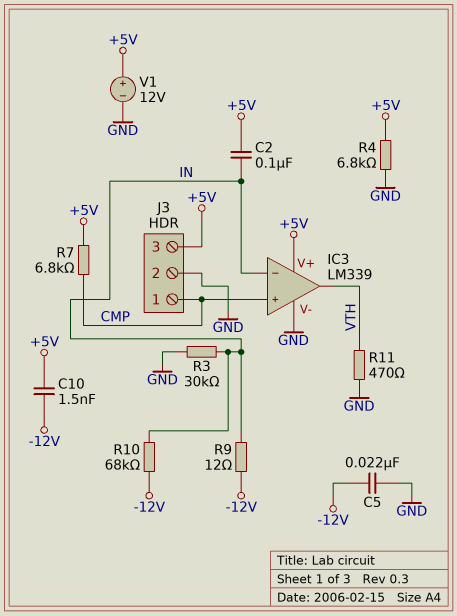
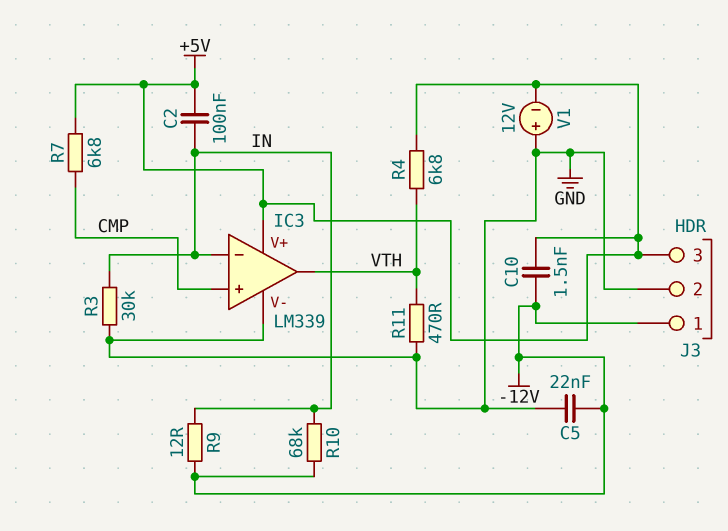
J3 pin 1: CMP -> -12V
R4: 6.8k (+5V, GND) -> 6.8k (+5V, VTH)
V1: 12V (plus +5V, minus GND) -> 12V (plus GND, minus +5V)

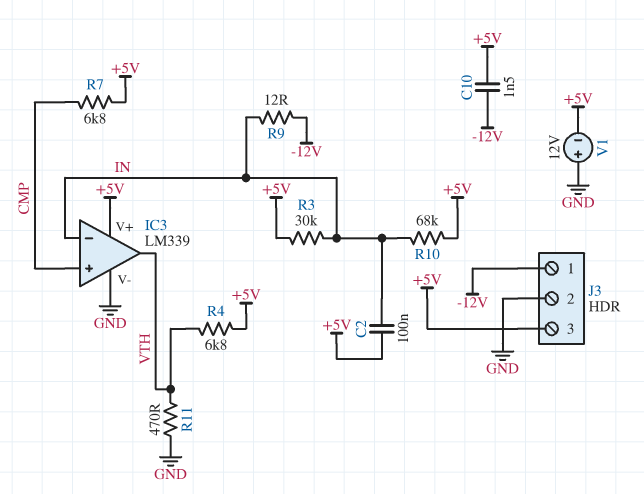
C5: 22nF (-12V, GND) -> none
R3: 30k (GND, IN) -> 30k (+5V, IN)
R10: 68k (-12V, IN) -> 68k (+5V, IN)

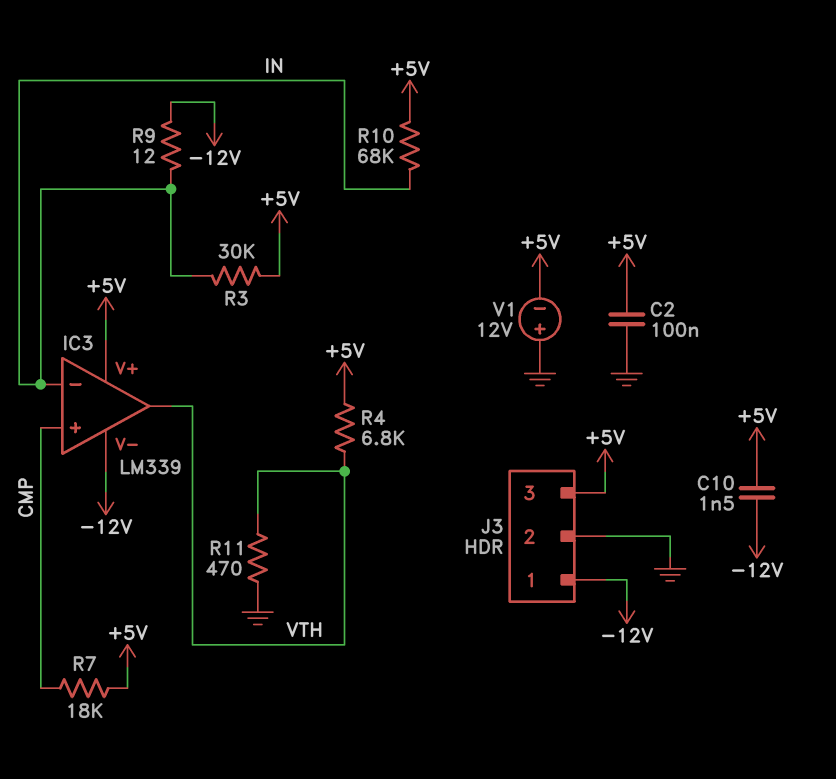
C2: 100nF (+5V, IN) -> 100nF (+5V, GND)
IC3 pin V-: GND -> -12V
R7: 6.8k (+5V, CMP) -> 18k (+5V, CMP)

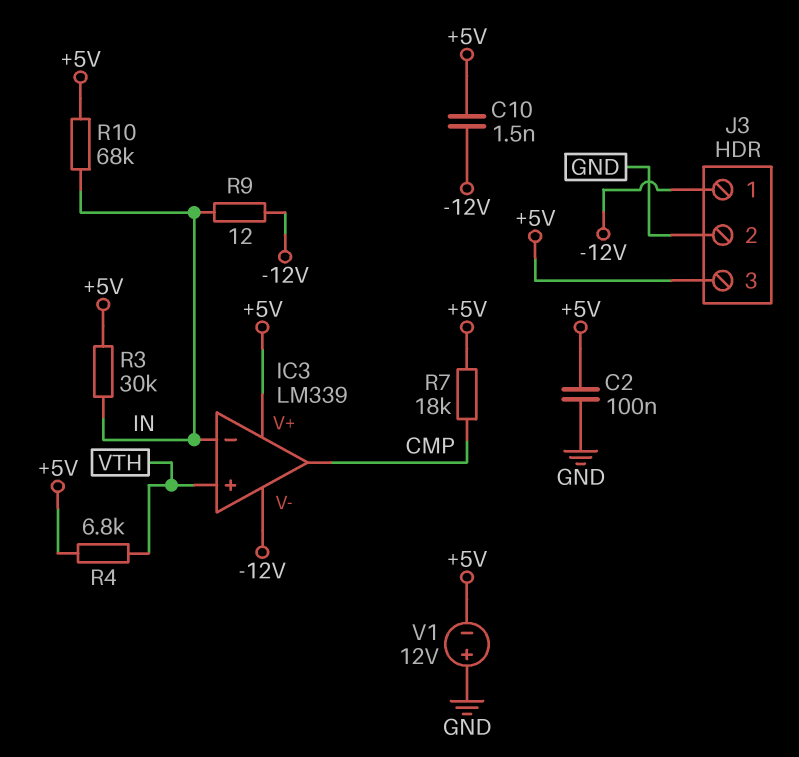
IC3 pin in+: CMP -> VTH
IC3 pin out: VTH -> CMP
R11: 470 (GND, VTH) -> none

